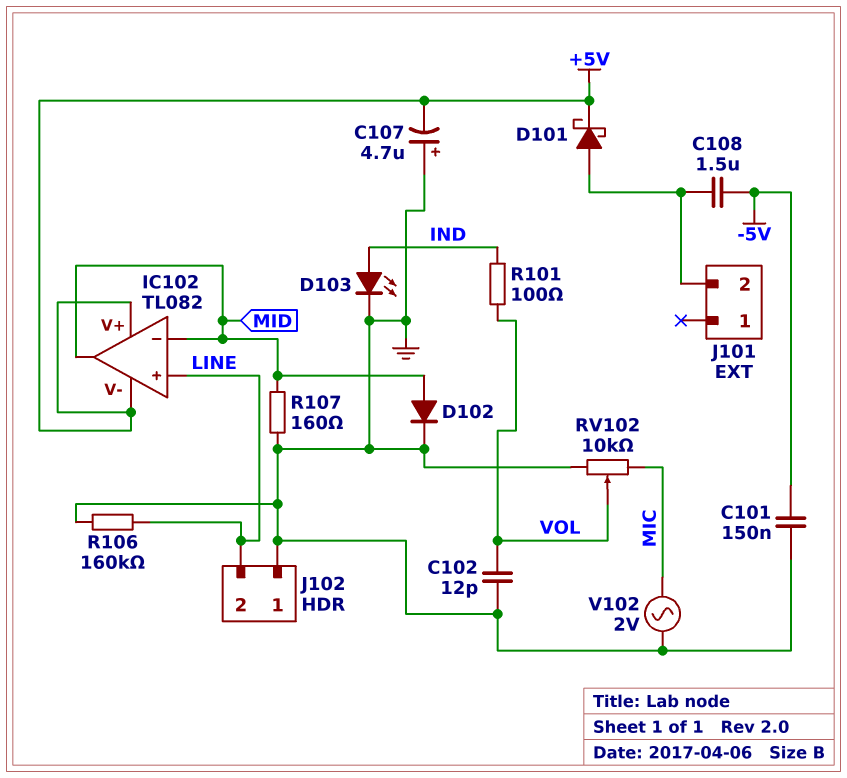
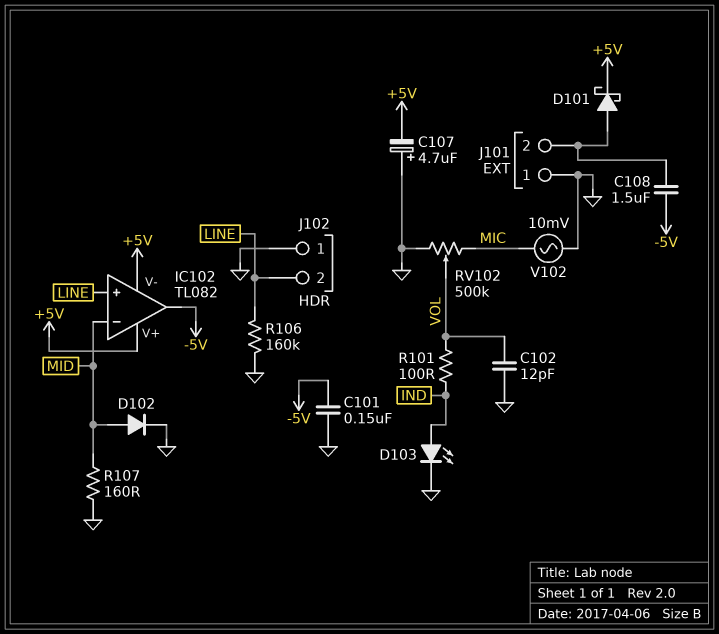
IC102 pin out: MID -> -5V
J101 pin 1: none -> GND
RV102: 10k (GND, MIC, wiper VOL) -> 500k (GND, MIC, wiper VOL)
V102: AC 2V (GND, MIC) -> AC 10mV (GND, MIC)

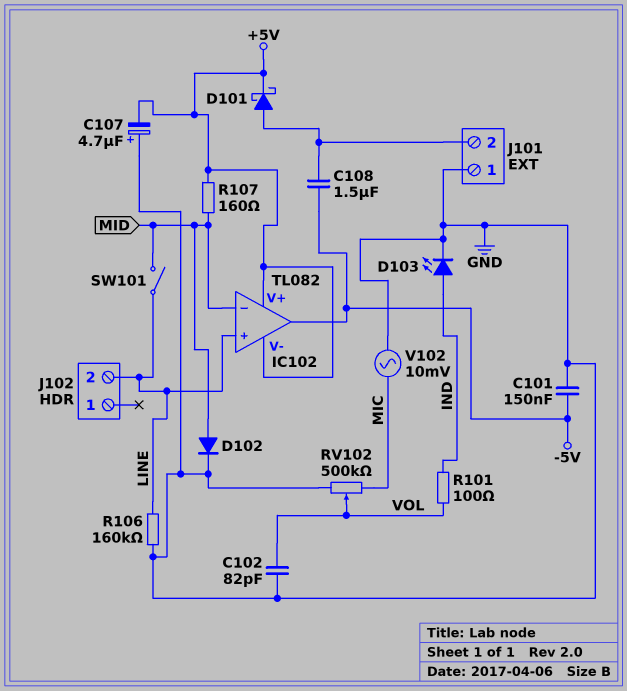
C102: 12pF (GND, VOL) -> 82pF (GND, VOL)
J102 pin 1: GND -> none
R107: 160 (GND, MID) -> 160 (+5V, MID)
SW101: none -> switch (LINE, MID)

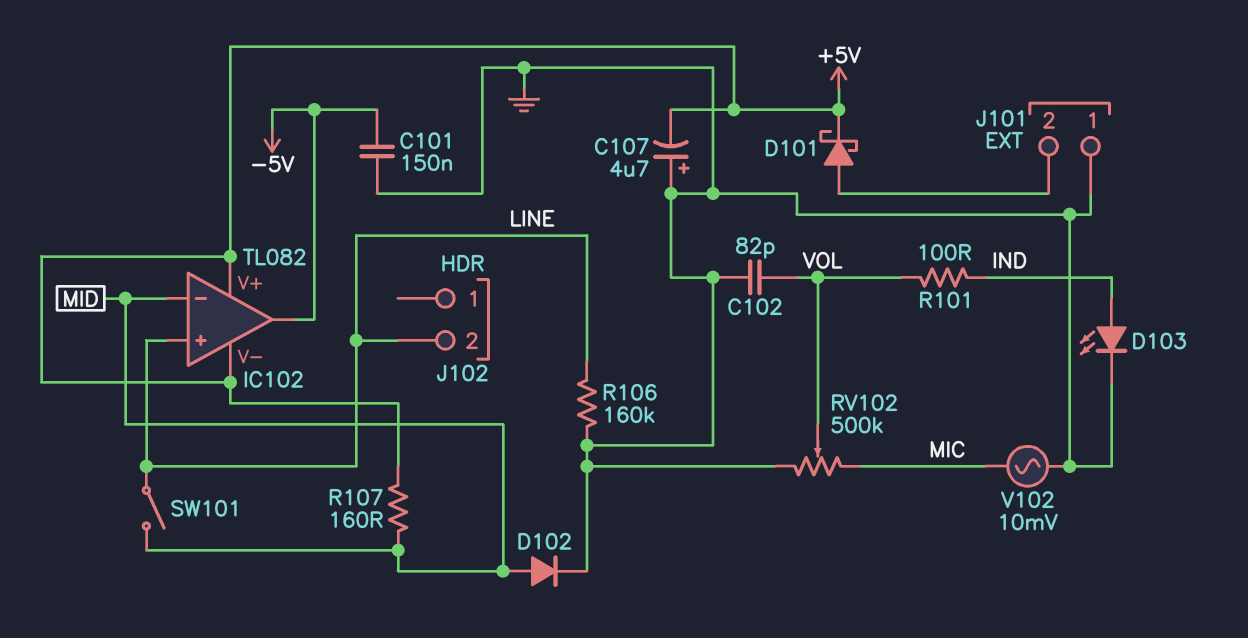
C108: 1.5uF (-5V, J101/2) -> none

